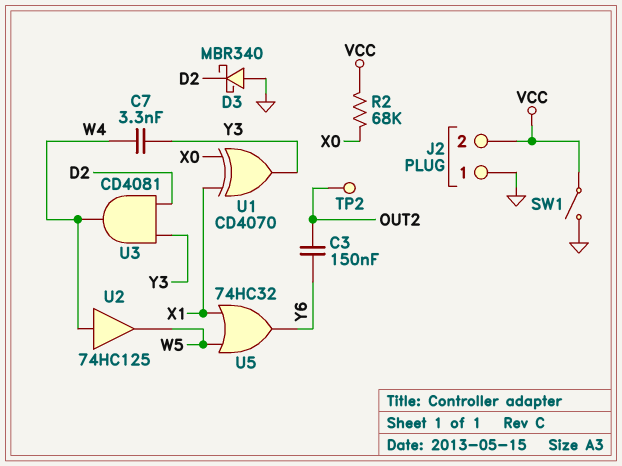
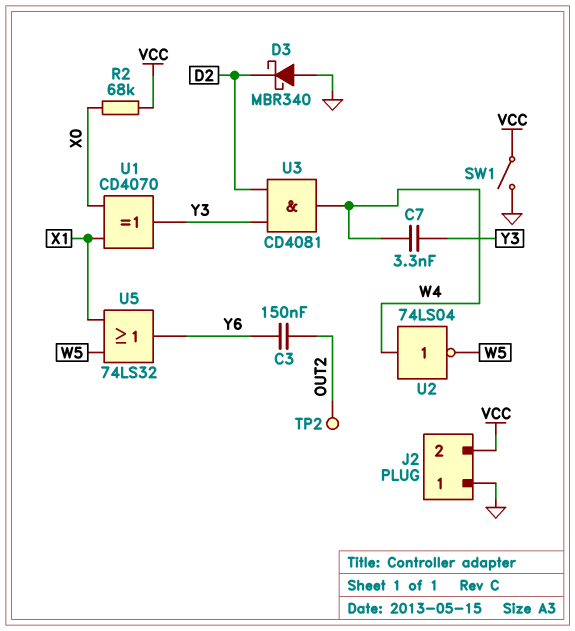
U2: buffer 74HC125 (in W4, out W5) -> NOT 74LS04 (in W4, out W5)
U5: OR 74HC32 (in W5, in X1, out Y6) -> OR 74LS32 (in W5, in X1, out Y6)

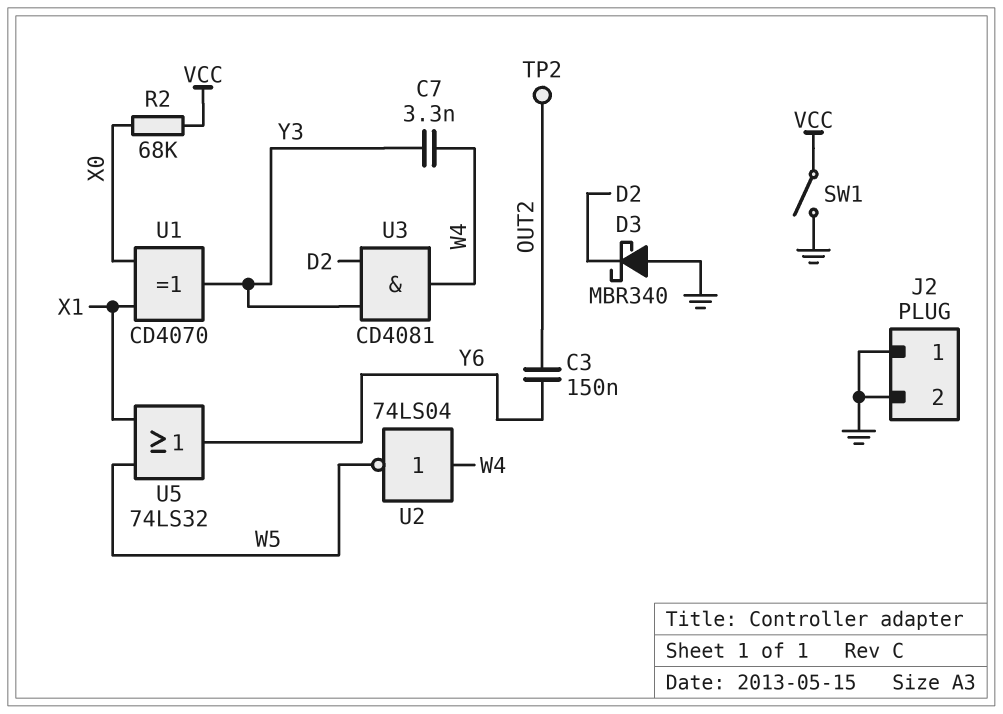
J2 pin 2: VCC -> GND

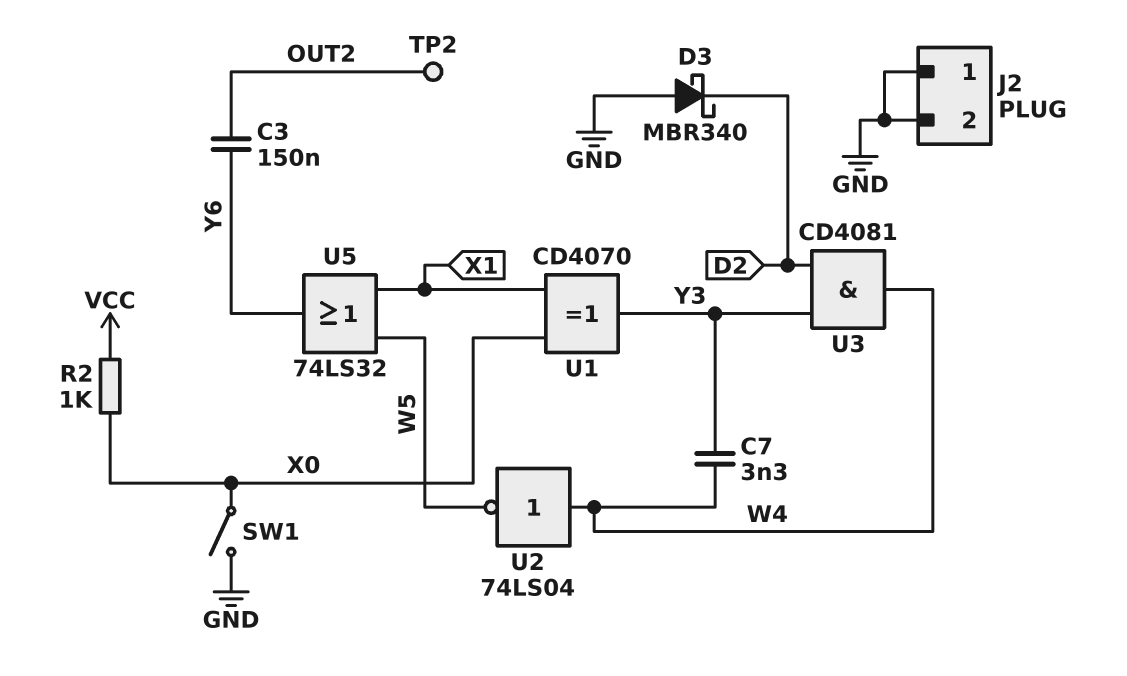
R2: 68k (VCC, X0) -> 1k (VCC, X0)
SW1: switch (GND, VCC) -> switch (GND, X0)

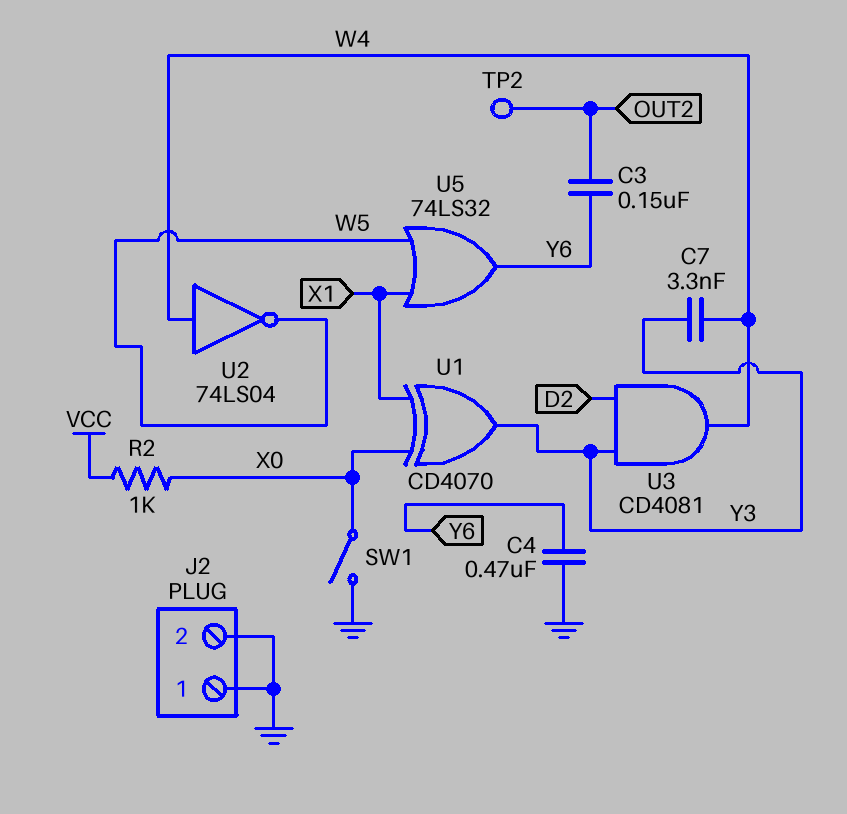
C4: none -> 470nF (GND, Y6)
D3: schottky MBR340 (A GND, K D2) -> none

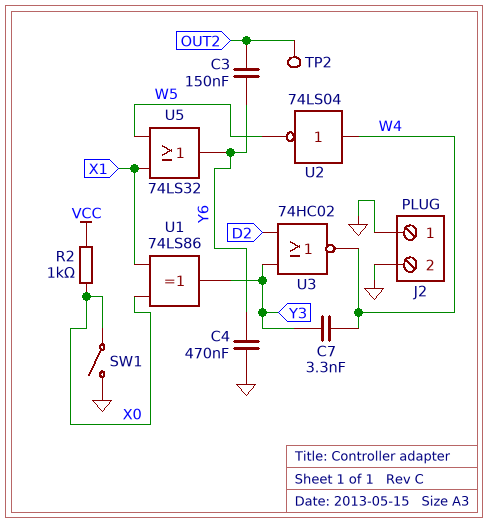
U1: XOR CD4070 (in X0, in X1, out Y3) -> XOR 74LS86 (in X0, in X1, out Y3)
U3: AND CD4081 (in D2, in Y3, out W4) -> NOR 74HC02 (in D2, in Y3, out W4)

